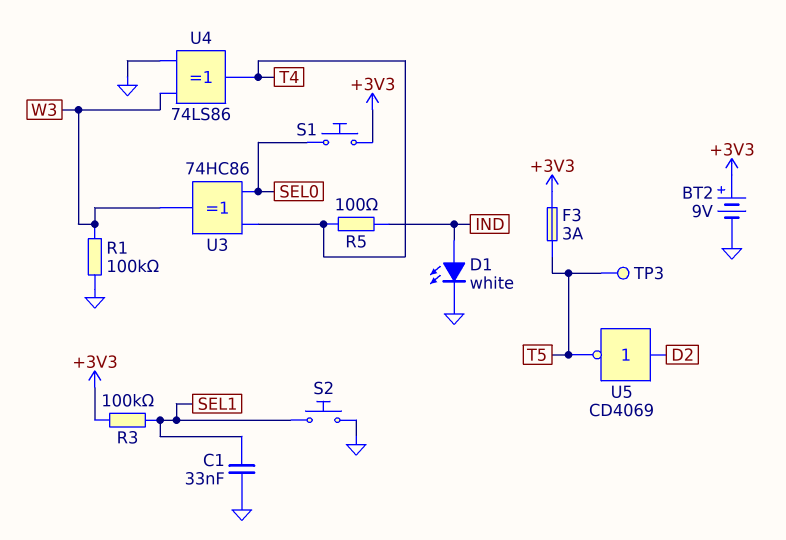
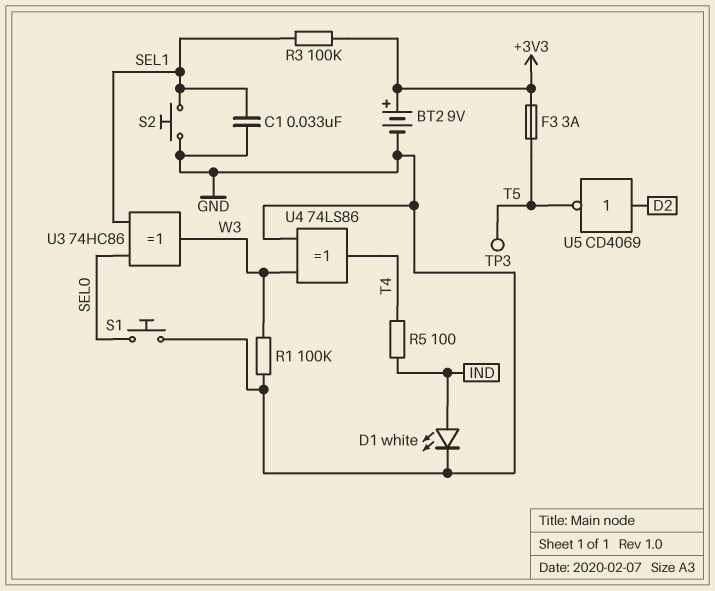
S1: button (+3V3, SEL0) -> button (GND, SEL0)
U3: XOR 74HC86 (in SEL0, in T4, out W3) -> XOR 74HC86 (in SEL0, in SEL1, out W3)

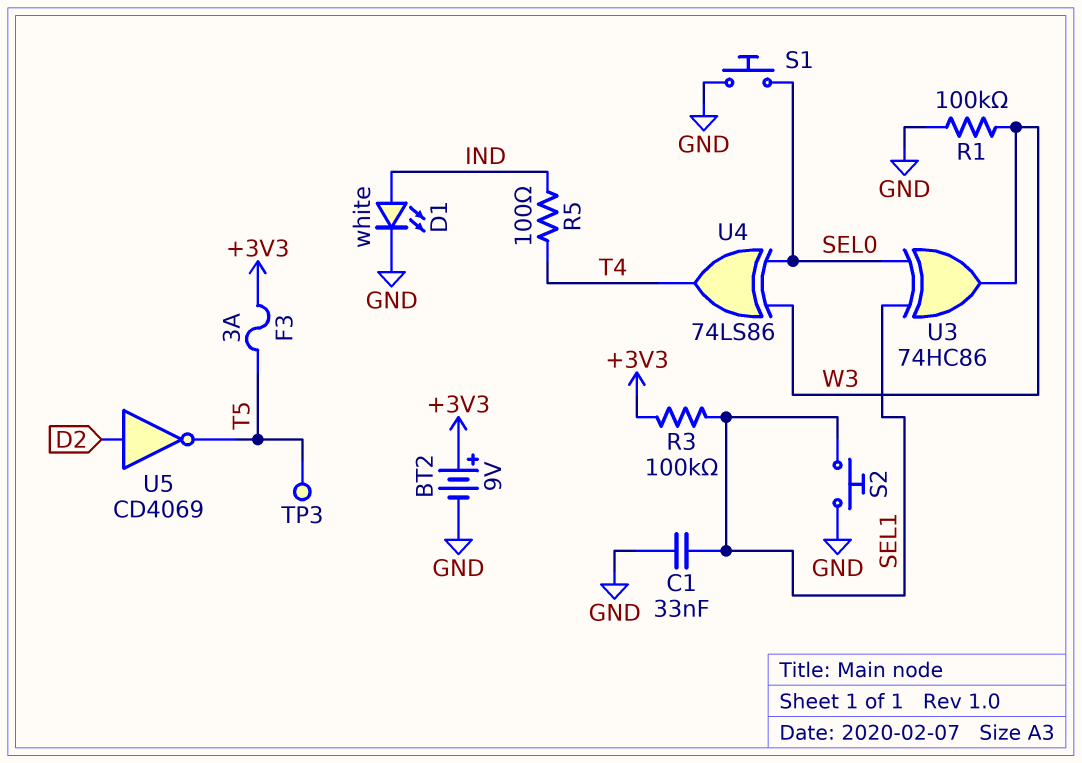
U4: XOR 74LS86 (in GND, in W3, out T4) -> XOR 74LS86 (in SEL0, in W3, out T4)

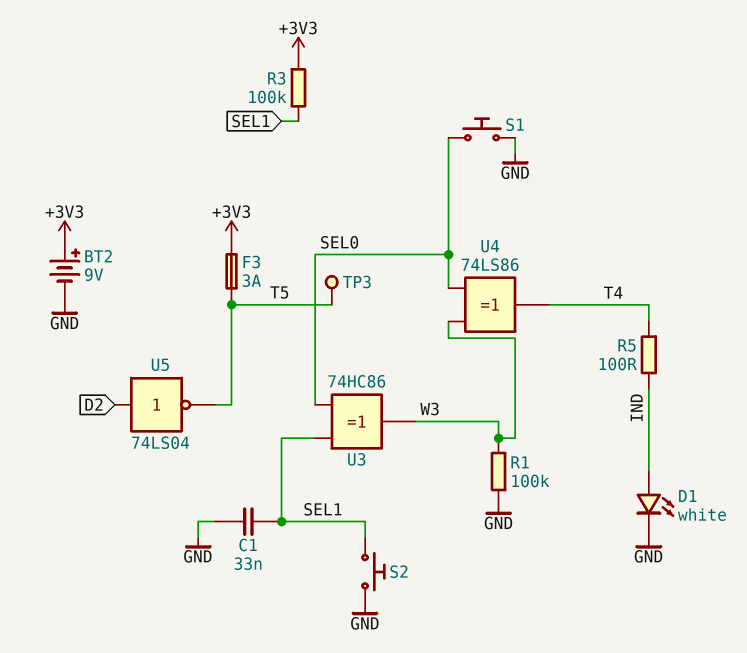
U5: NOT CD4069 (in D2, out T5) -> NOT 74LS04 (in D2, out T5)

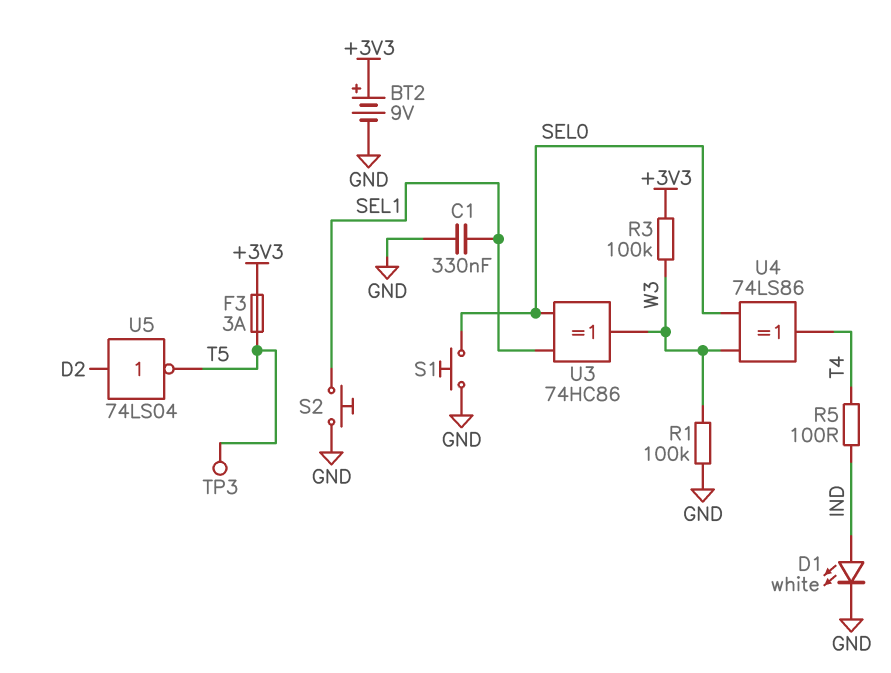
C1: 33nF (GND, SEL1) -> 330nF (GND, SEL1)
R3: 100k (+3V3, SEL1) -> 100k (+3V3, W3)

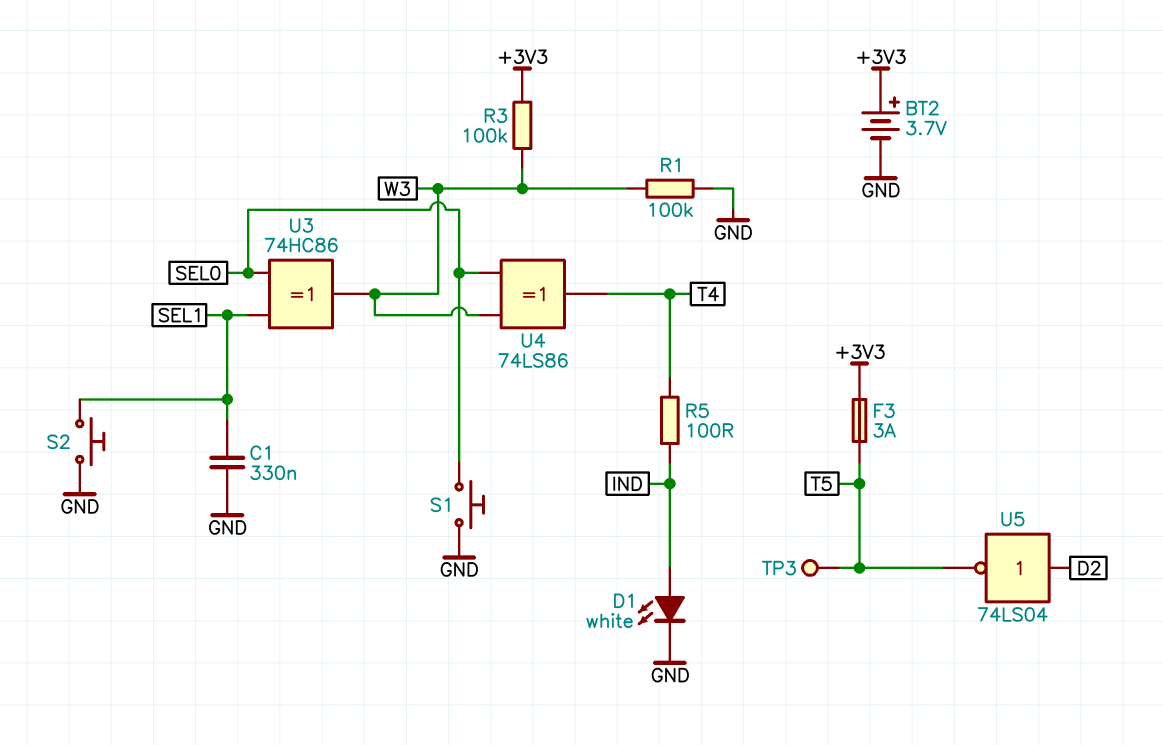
BT2: 9V (plus +3V3, minus GND) -> 3.7V (plus +3V3, minus GND)

